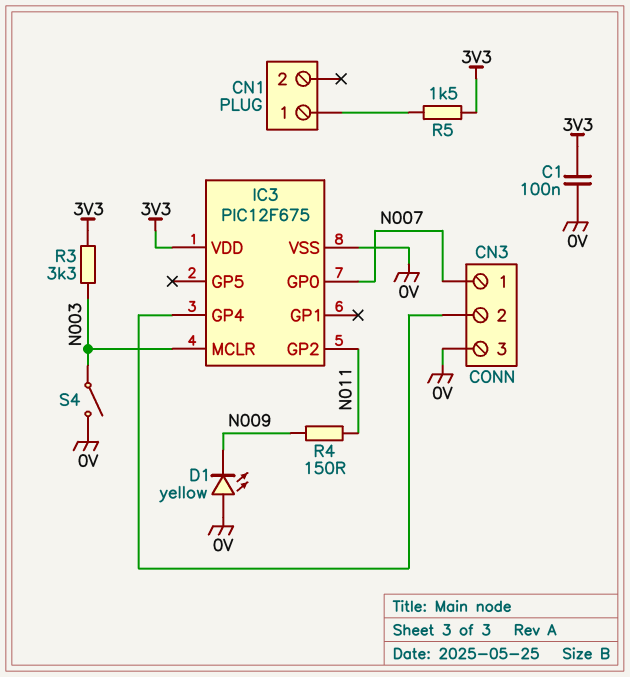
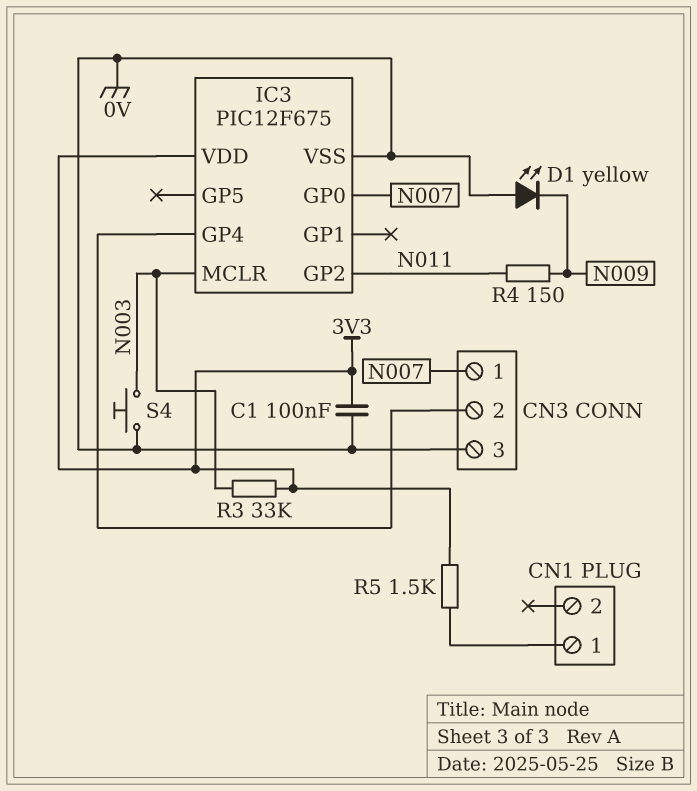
R3: 3.3k (3V3, N003) -> 33k (3V3, N003)
S4: switch (0V, N003) -> button (0V, N003)

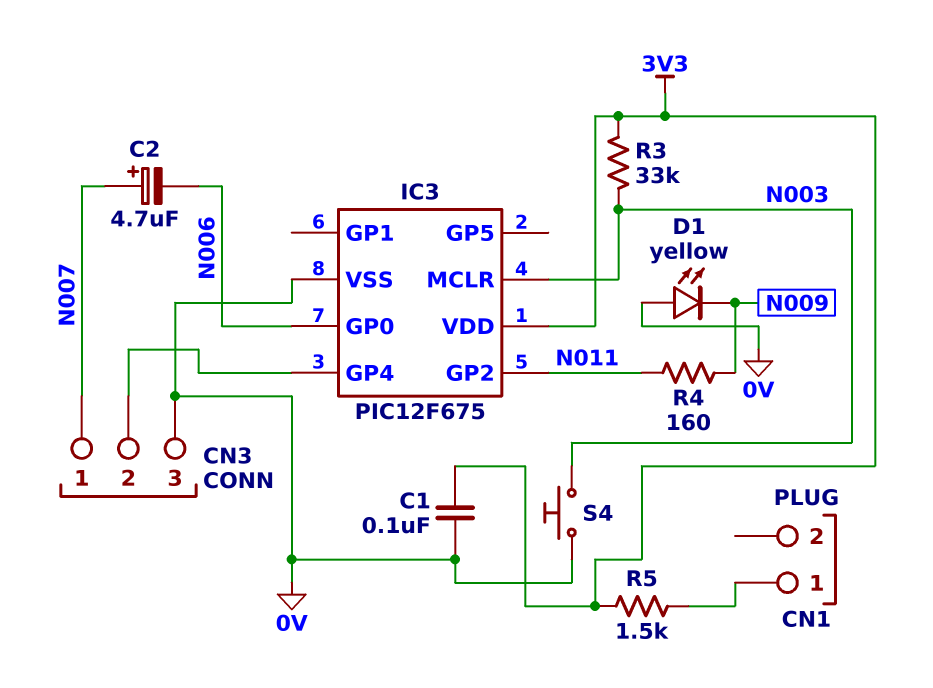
C2: none -> 4.7uF (plus N007, minus N006)
IC3 pin GP0: N007 -> N006
R4: 150 (N009, N011) -> 160 (N009, N011)

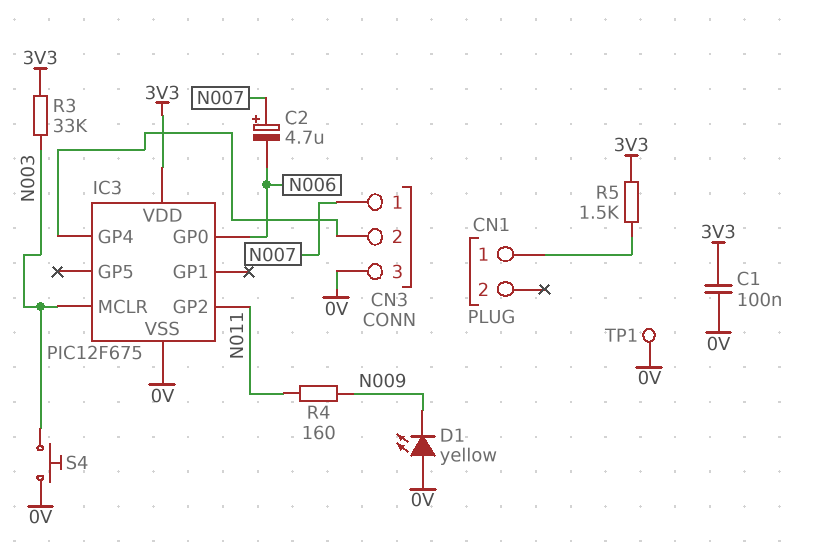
TP1: none -> test point (0V)

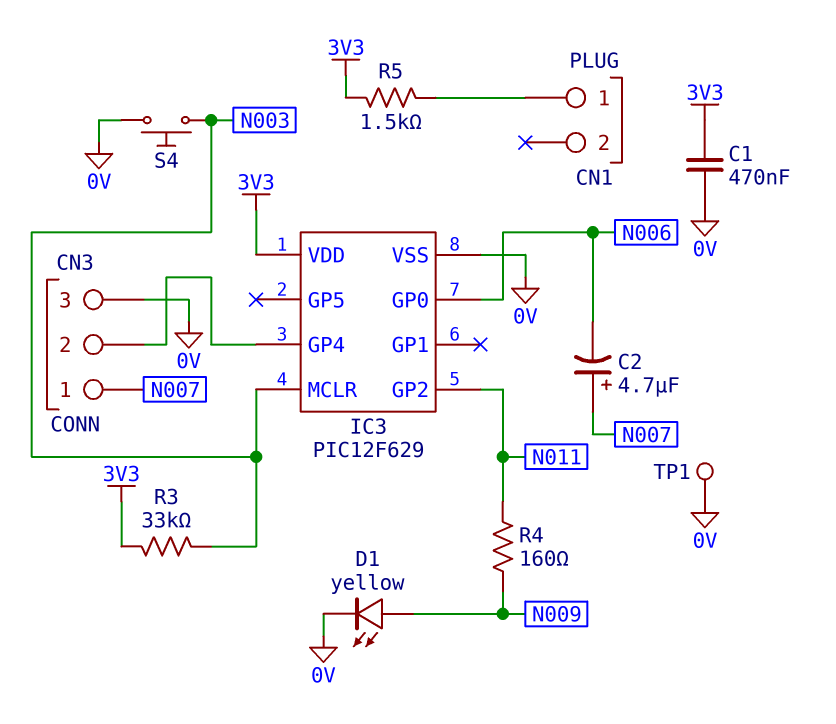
C1: 100nF (0V, 3V3) -> 470nF (0V, 3V3)
D1: LED yellow (A 0V, K N009) -> LED yellow (A N009, K 0V)
IC3: PIC12F675 -> PIC12F629

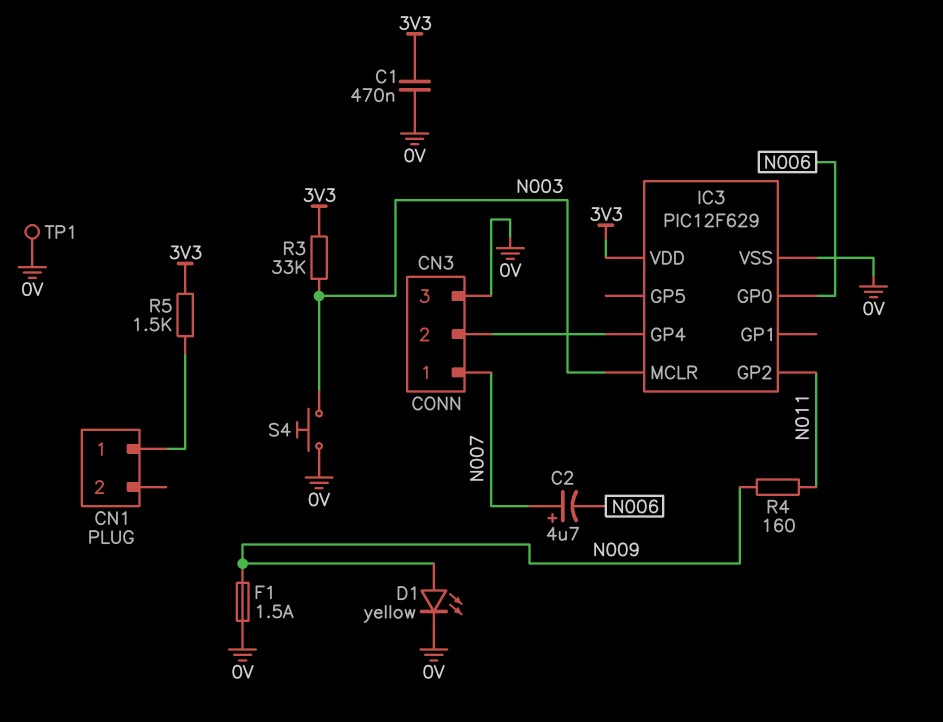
F1: none -> 1.5A (0V, N009)

